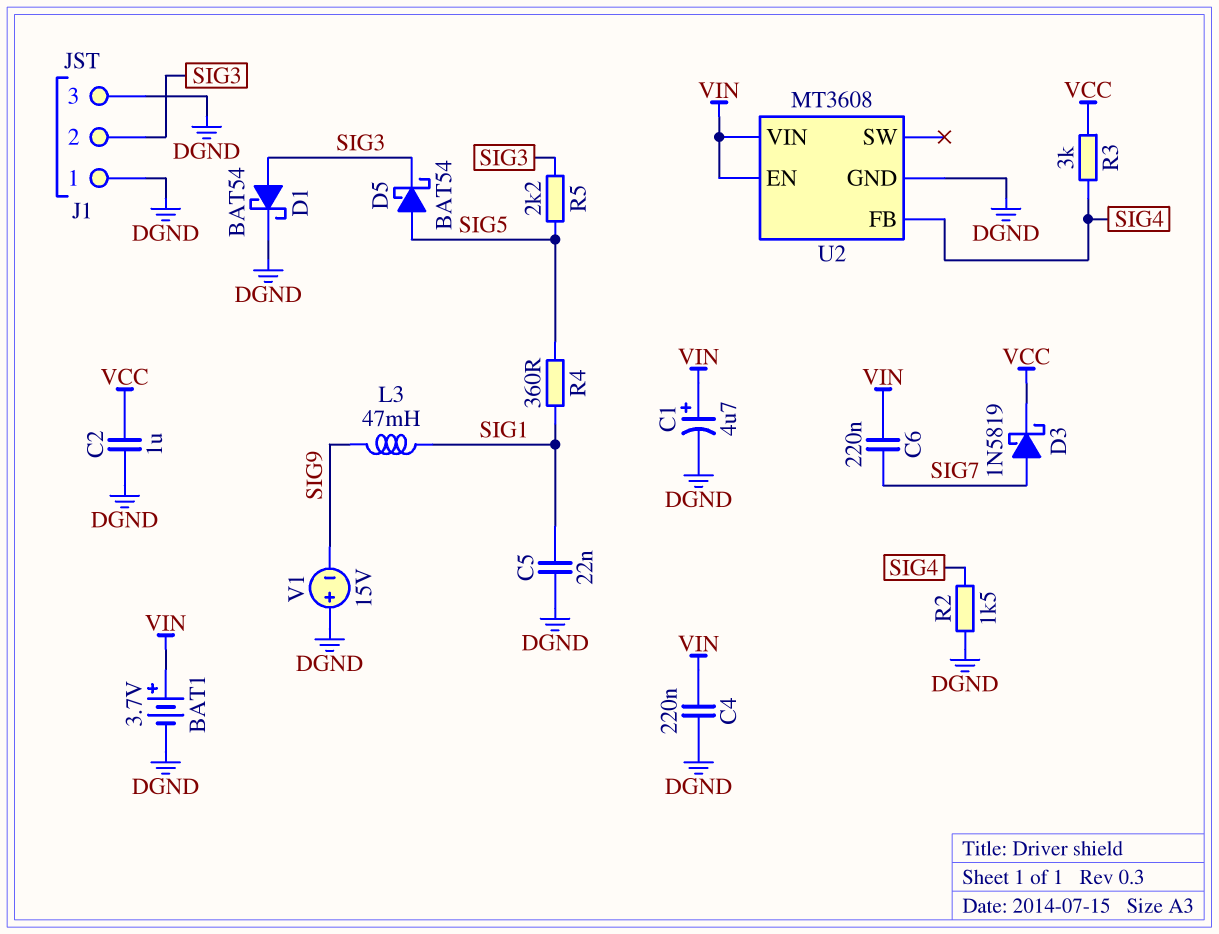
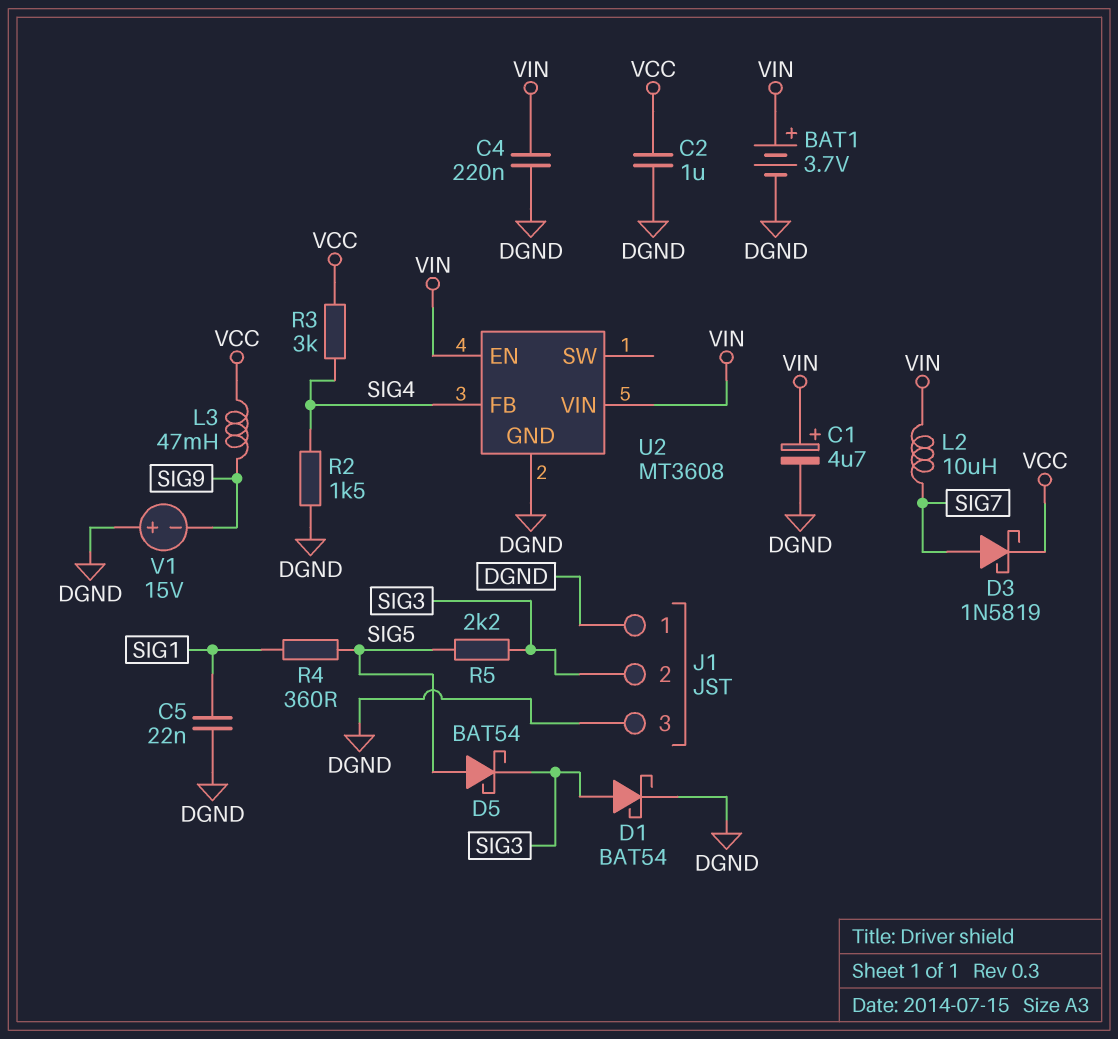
C6: 220nF (SIG7, VIN) -> none
L2: none -> 10uH (SIG7, VIN)
L3: 47mH (SIG1, SIG9) -> 47mH (SIG9, VCC)

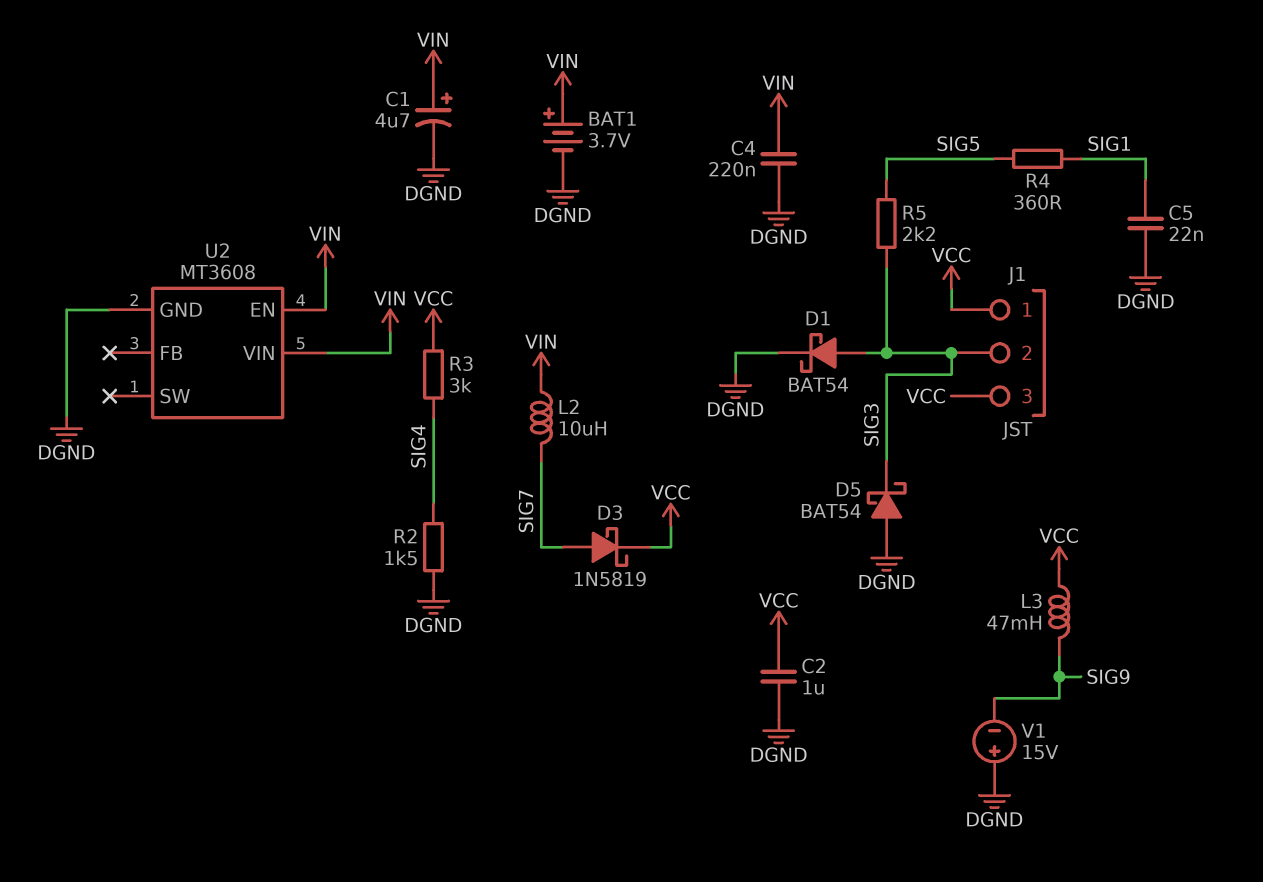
D5: schottky BAT54 (A SIG5, K SIG3) -> schottky BAT54 (A DGND, K SIG3)
J1 pin 1: DGND -> VCC
J1 pin 3: DGND -> VCC
U2 pin FB: SIG4 -> none

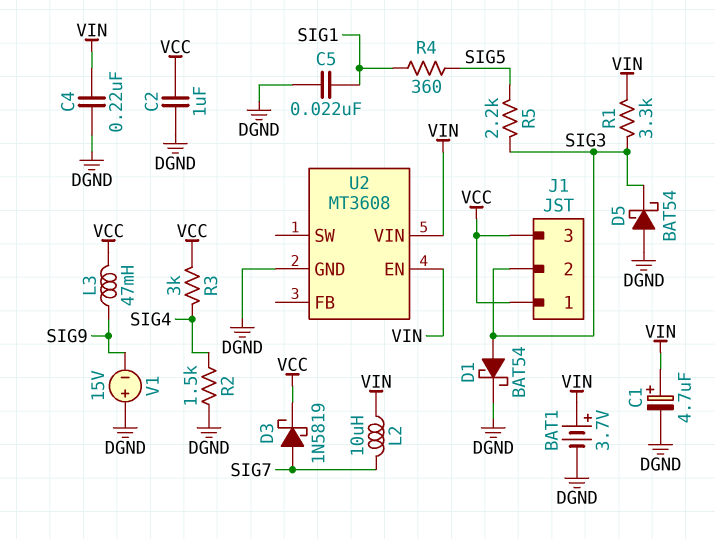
R1: none -> 3.3k (SIG3, VIN)

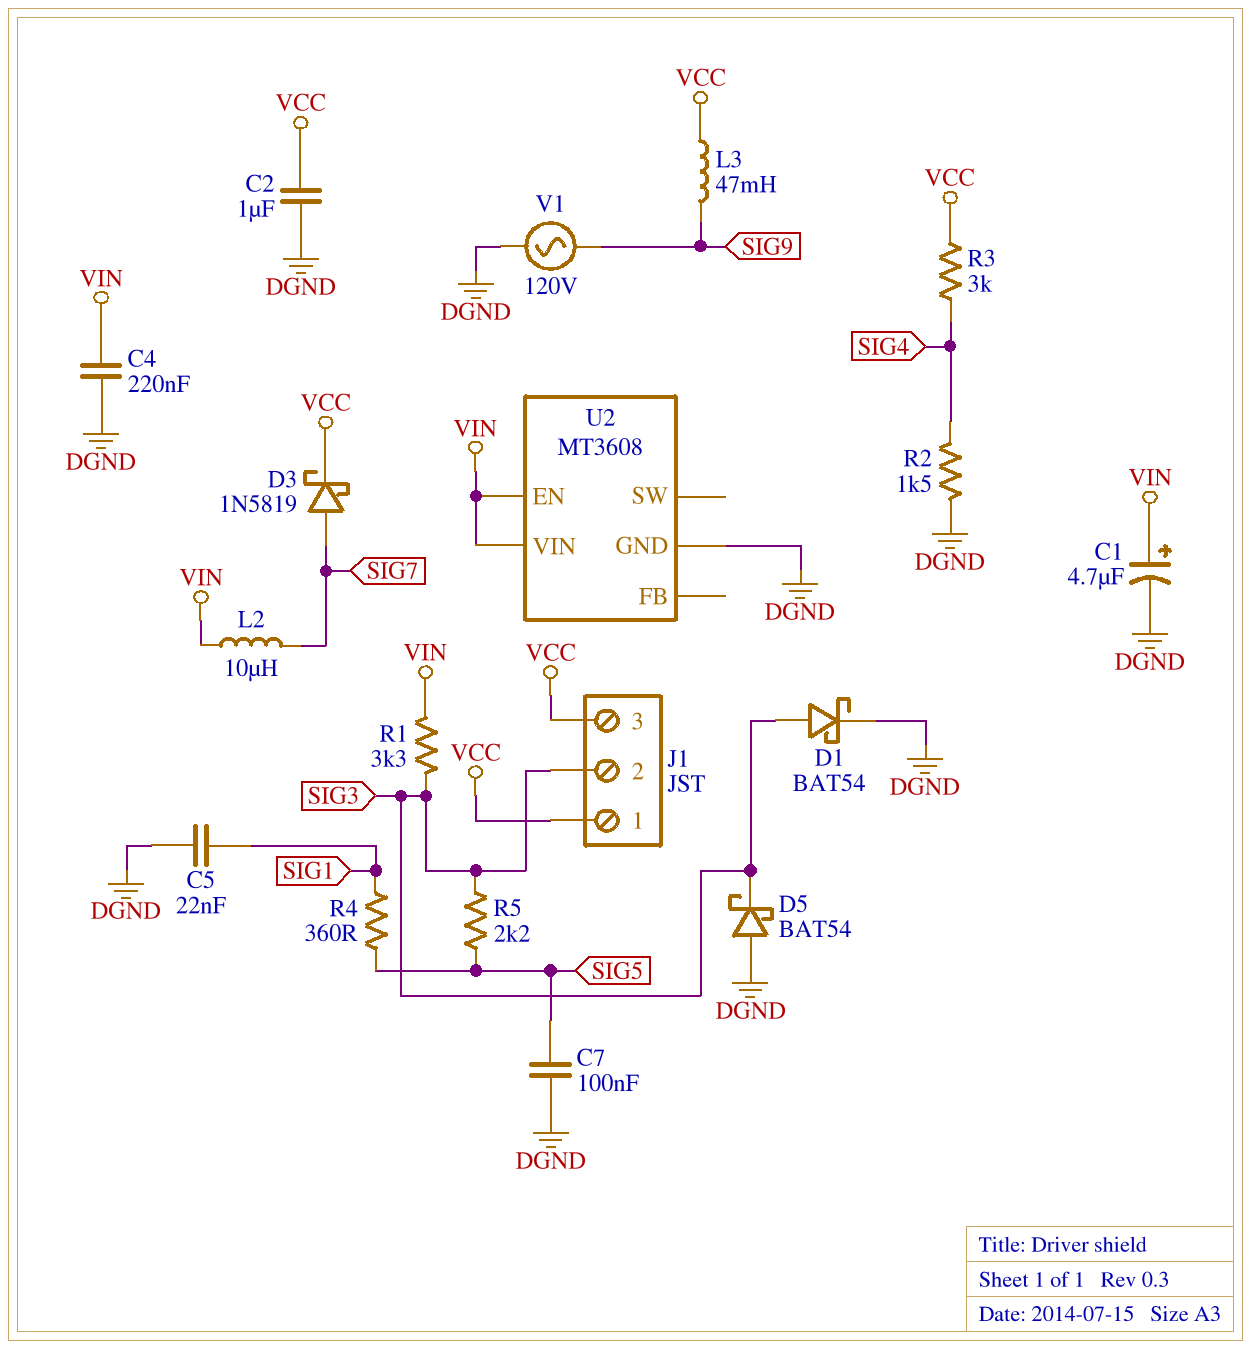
BAT1: 3.7V (plus VIN, minus DGND) -> none
C7: none -> 100nF (DGND, SIG5)
V1: 15V (plus DGND, minus SIG9) -> AC 120V (DGND, SIG9)

